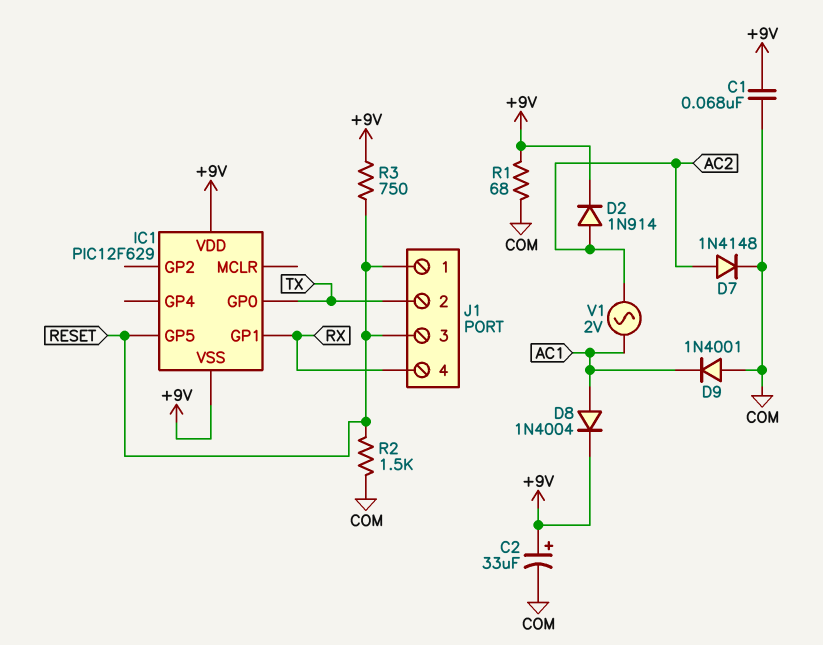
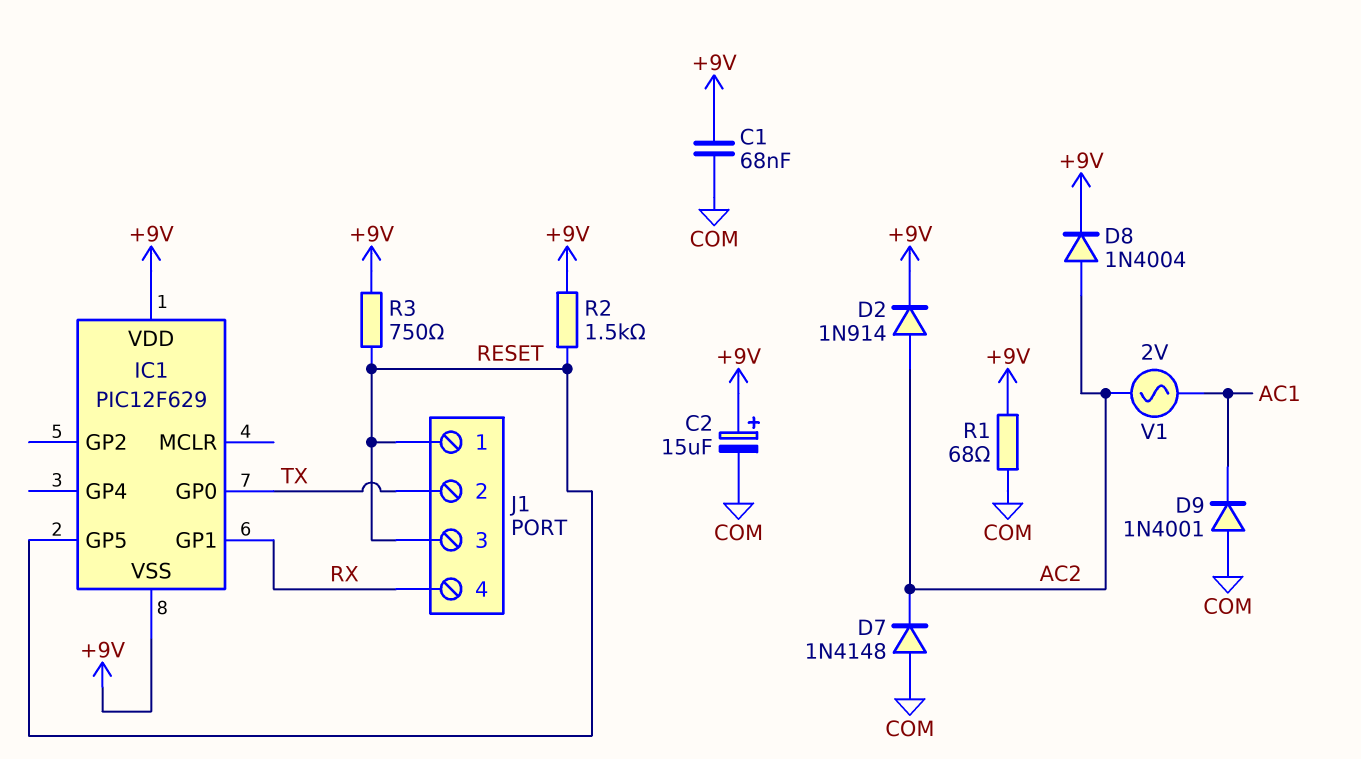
C2: 33uF (plus +9V, minus COM) -> 15uF (plus +9V, minus COM)
D7: diode 1N4148 (A AC2, K COM) -> diode 1N4148 (A COM, K AC2)
D8: diode 1N4004 (A AC1, K +9V) -> diode 1N4004 (A AC2, K +9V)
R2: 1.5k (COM, RESET) -> 1.5k (+9V, RESET)

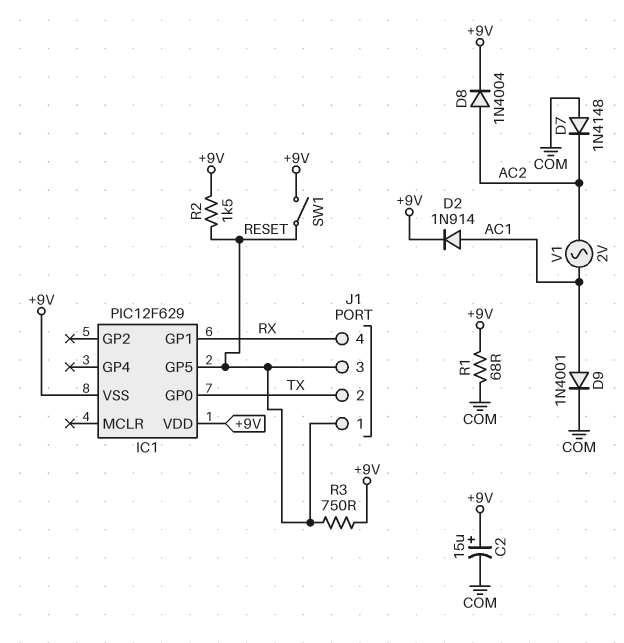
C1: 68nF (+9V, COM) -> none
D2: diode 1N914 (A AC2, K +9V) -> diode 1N914 (A AC1, K +9V)
D9: diode 1N4001 (A COM, K AC1) -> diode 1N4001 (A AC1, K COM)
SW1: none -> switch (+9V, RESET)

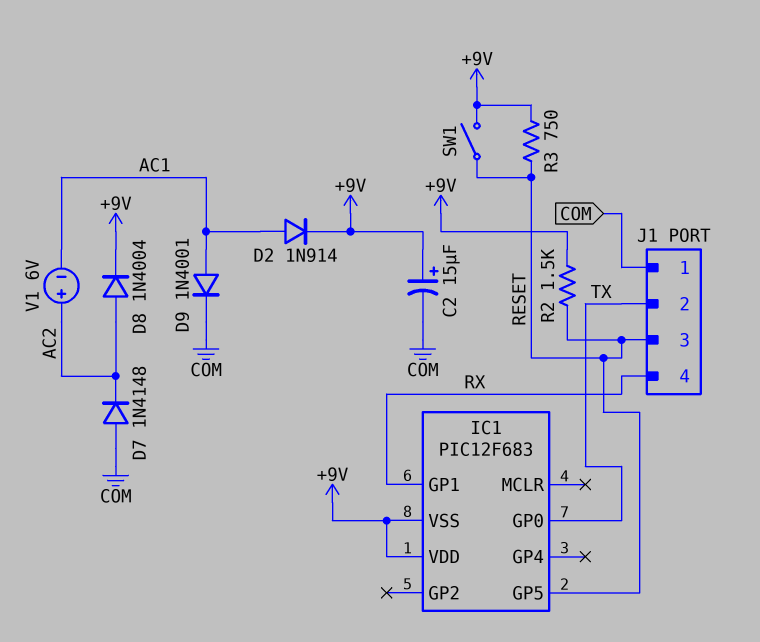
IC1: PIC12F629 -> PIC12F683
J1 pin 1: RESET -> COM
R1: 68 (+9V, COM) -> none
V1: AC 2V (AC1, AC2) -> 6V (plus AC2, minus AC1)

